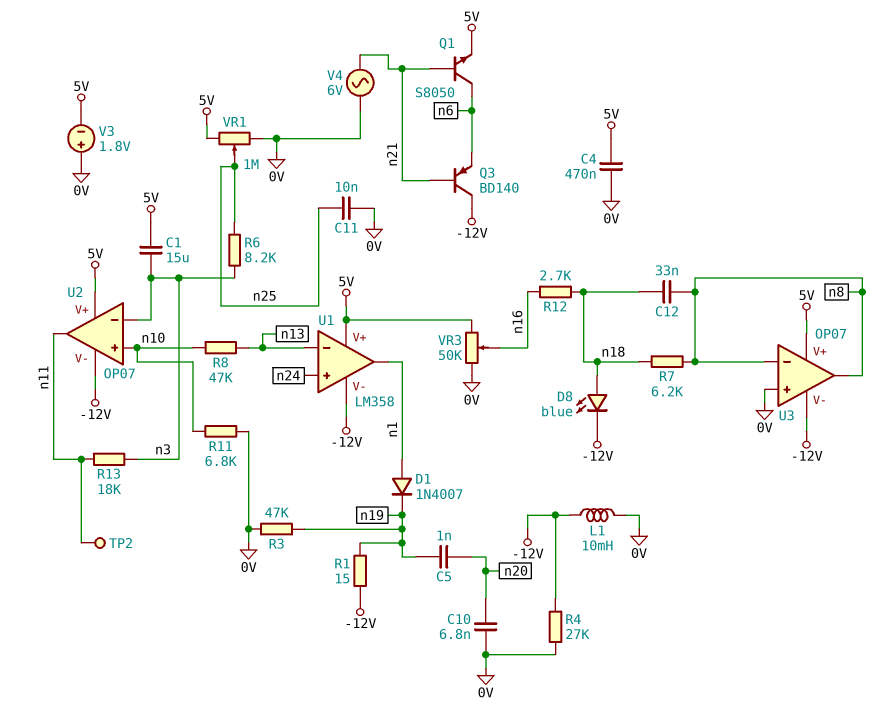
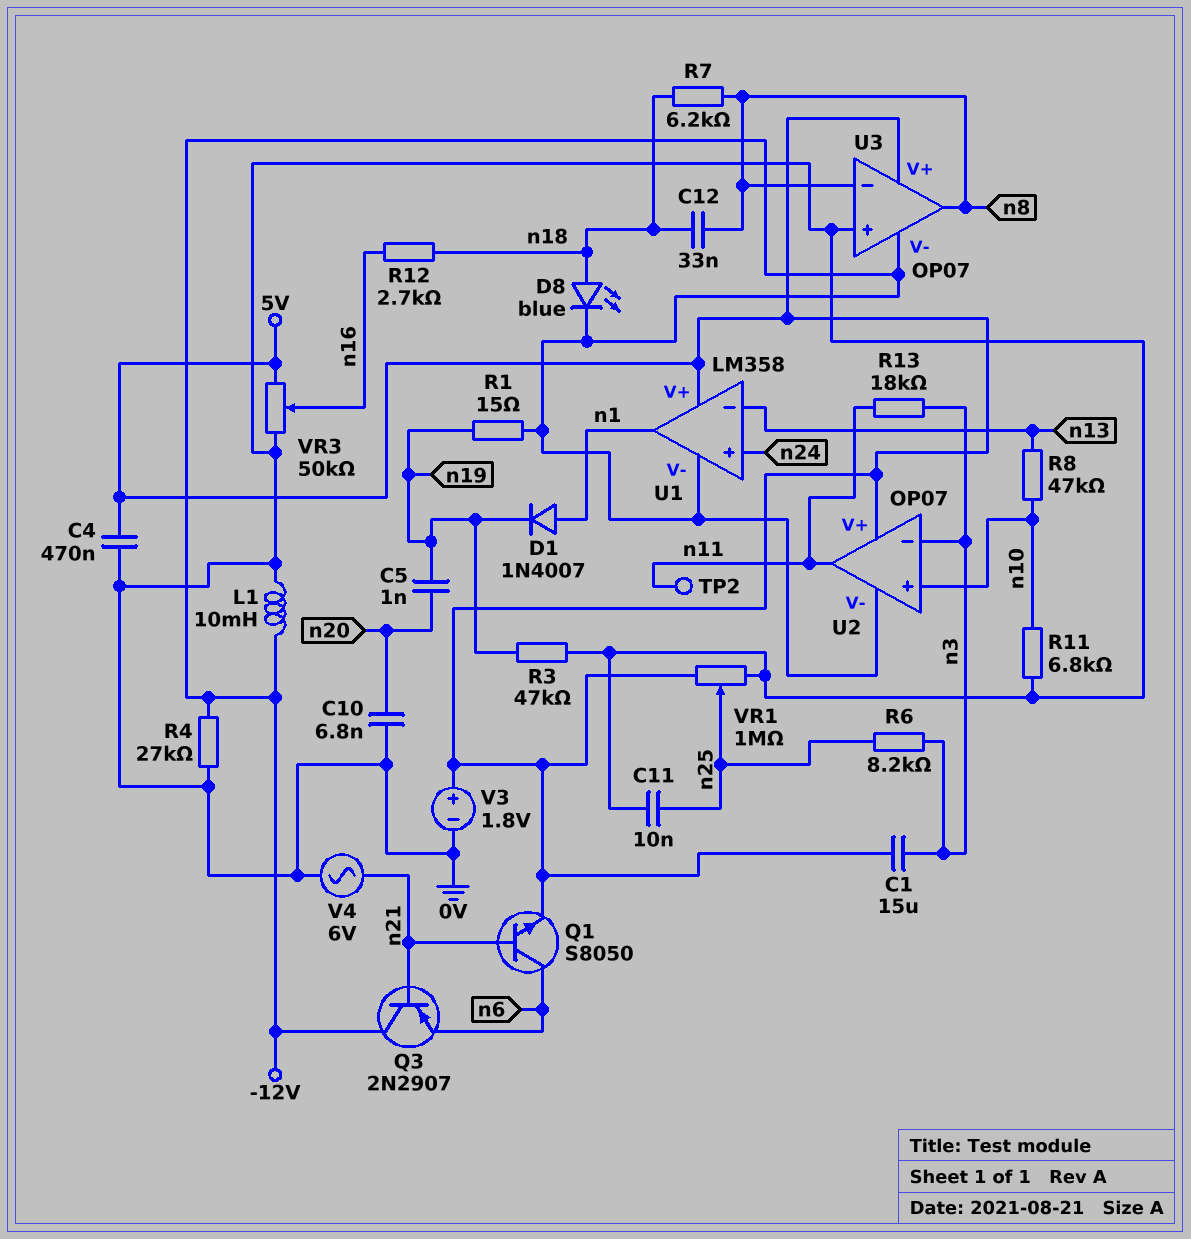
Q3: PNP BD140 (B n21, C -12V, E n6) -> PNP 2N2907 (B n21, C -12V, E n6)
V3: 1.8V (plus 0V, minus 5V) -> 1.8V (plus 5V, minus 0V)

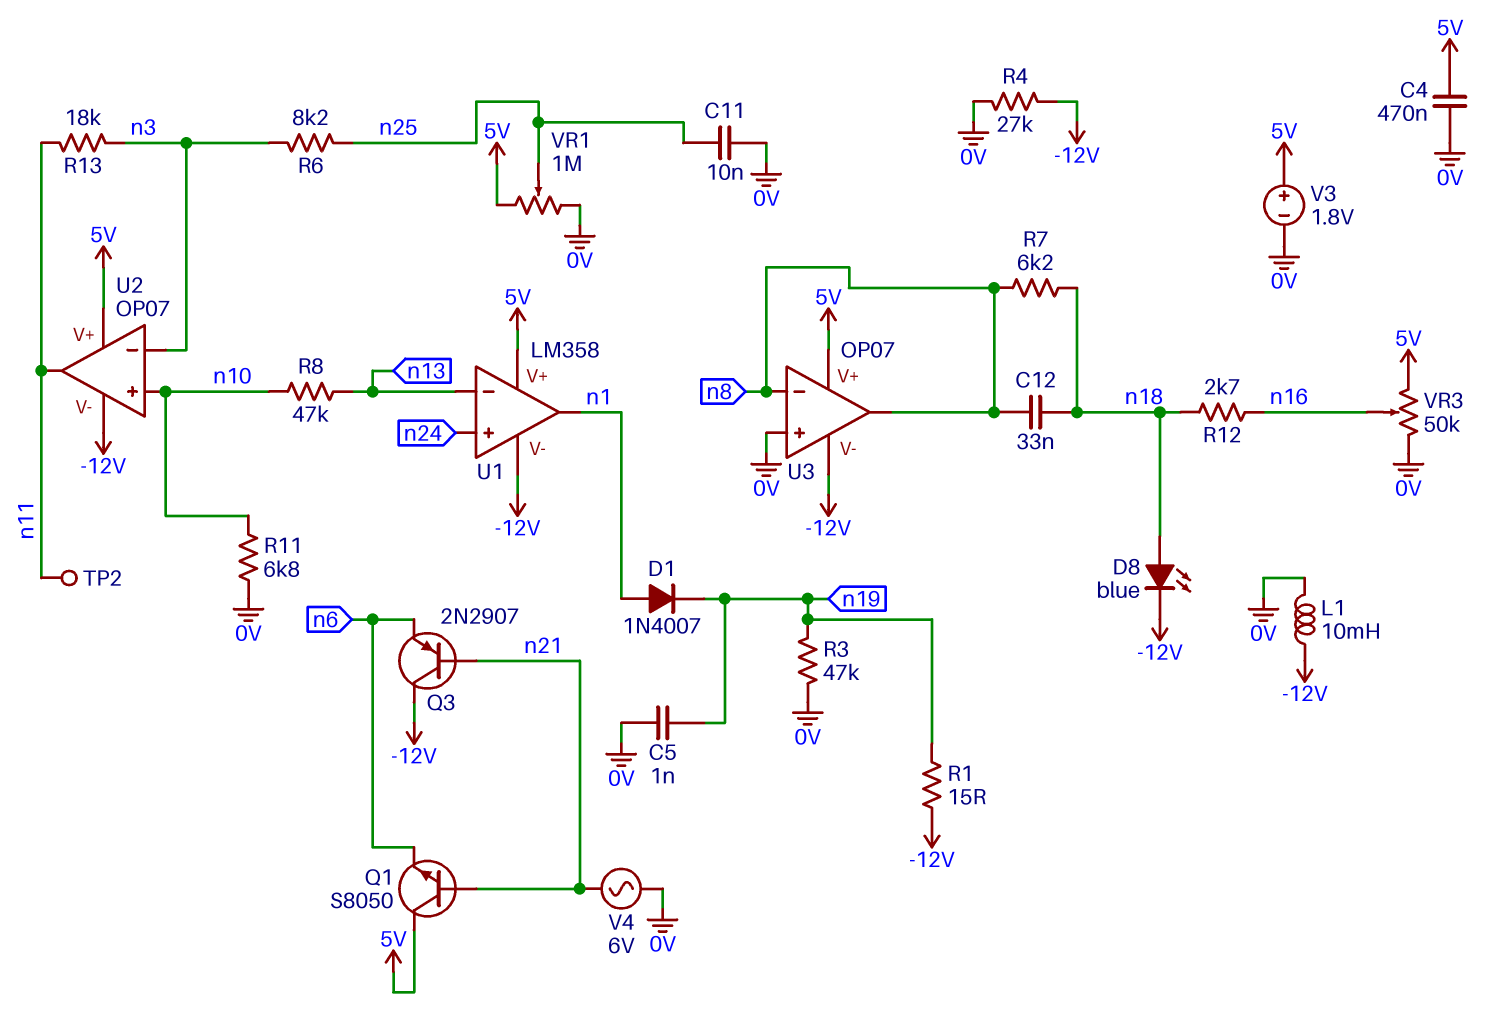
C1: 15uF (5V, n3) -> none
C5: 1nF (n19, n20) -> 1nF (0V, n19)
C10: 6.8nF (0V, n20) -> none
Q1: NPN S8050 (B n21, C n6, E 5V) -> NPN S8050 (B n21, C 5V, E n6)

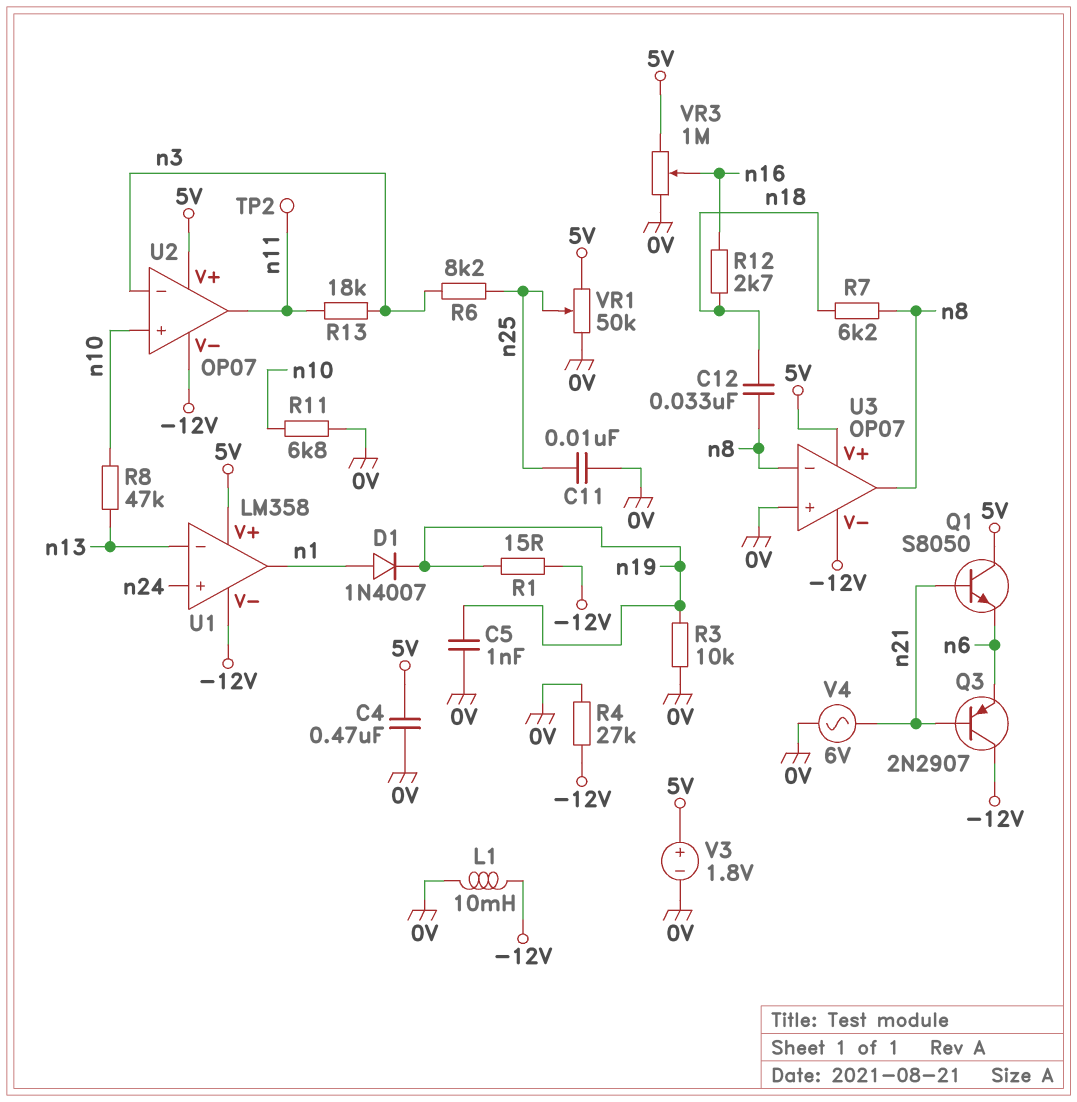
D8: LED blue (A n18, K -12V) -> none
R3: 47k (0V, n19) -> 10k (0V, n19)
VR1: 1M (0V, 5V, wiper n25) -> 50k (0V, 5V, wiper n25)
VR3: 50k (0V, 5V, wiper n16) -> 1M (0V, 5V, wiper n16)

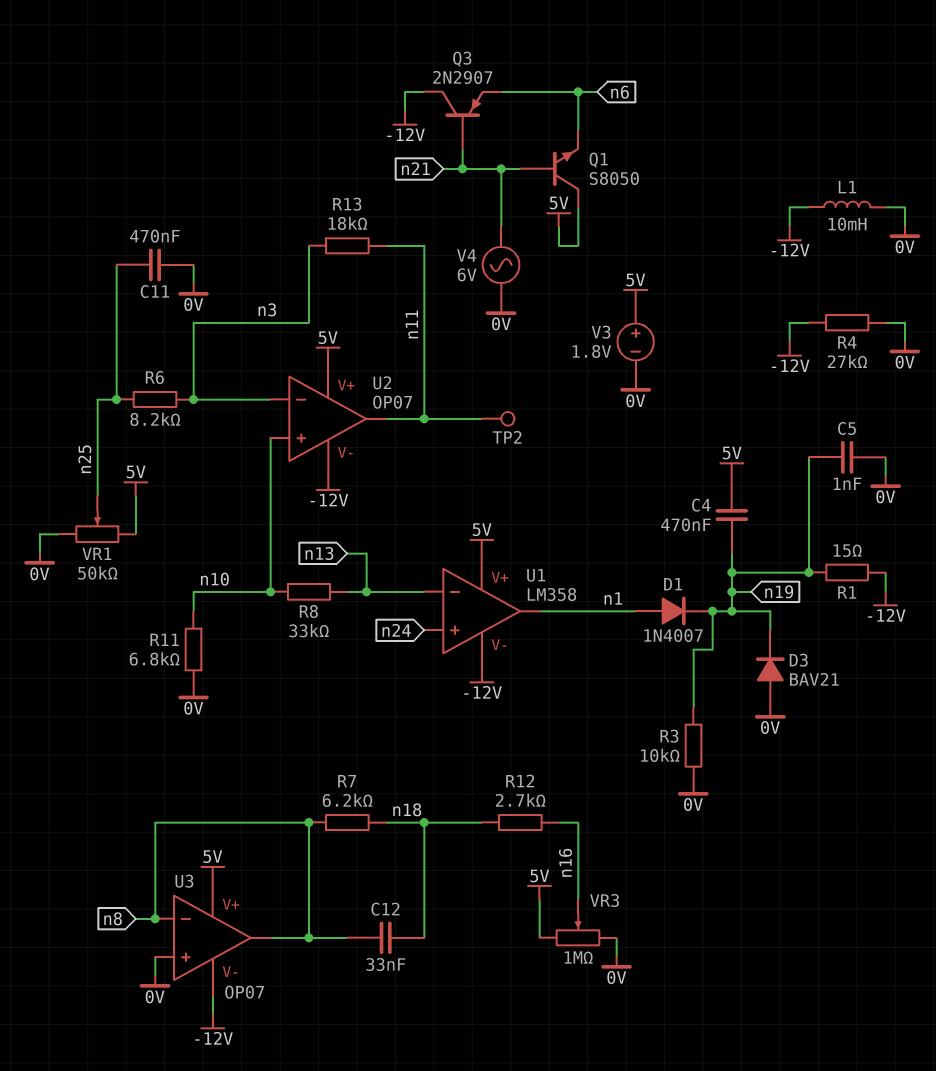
C4: 470nF (0V, 5V) -> 470nF (5V, n19)
C11: 10nF (0V, n25) -> 470nF (0V, n25)
D3: none -> diode BAV21 (A 0V, K n19)
R8: 47k (n10, n13) -> 33k (n10, n13)

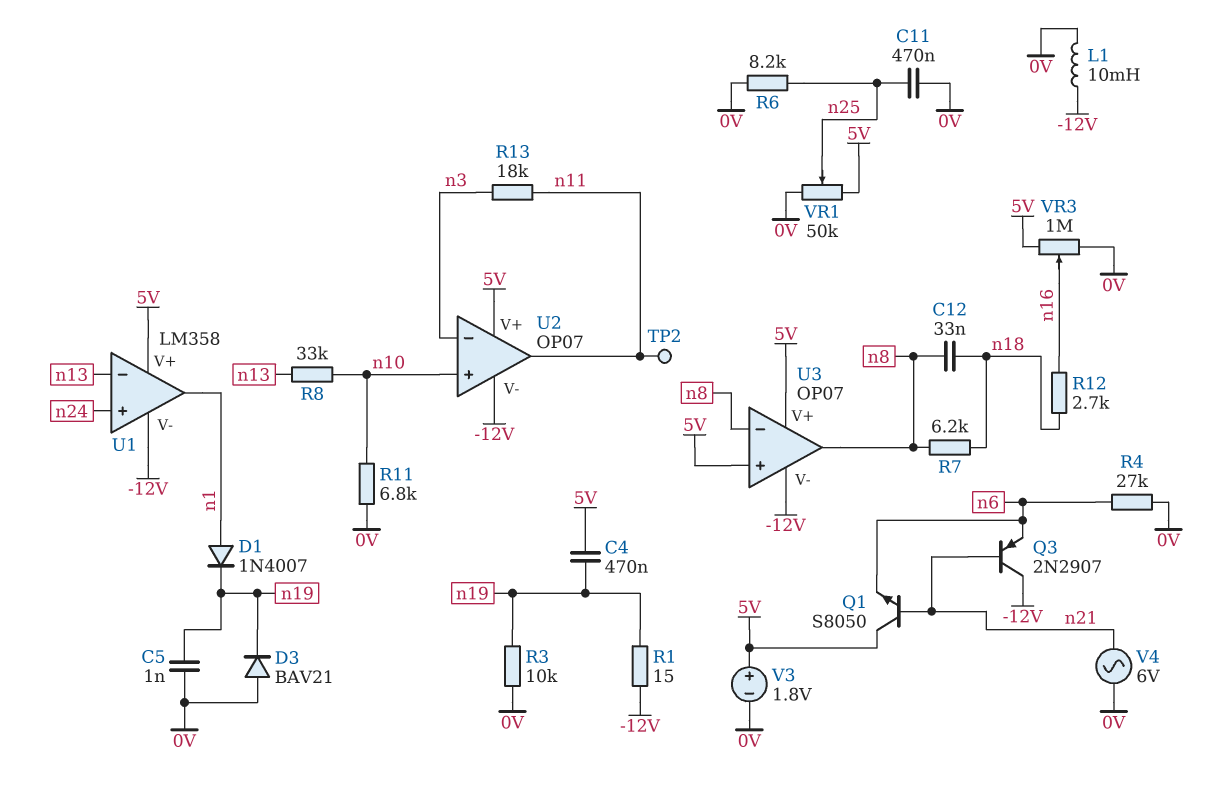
R4: 27k (-12V, 0V) -> 27k (0V, n6)
R6: 8.2k (n3, n25) -> 8.2k (0V, n25)
U3 pin in+: 0V -> 5V

